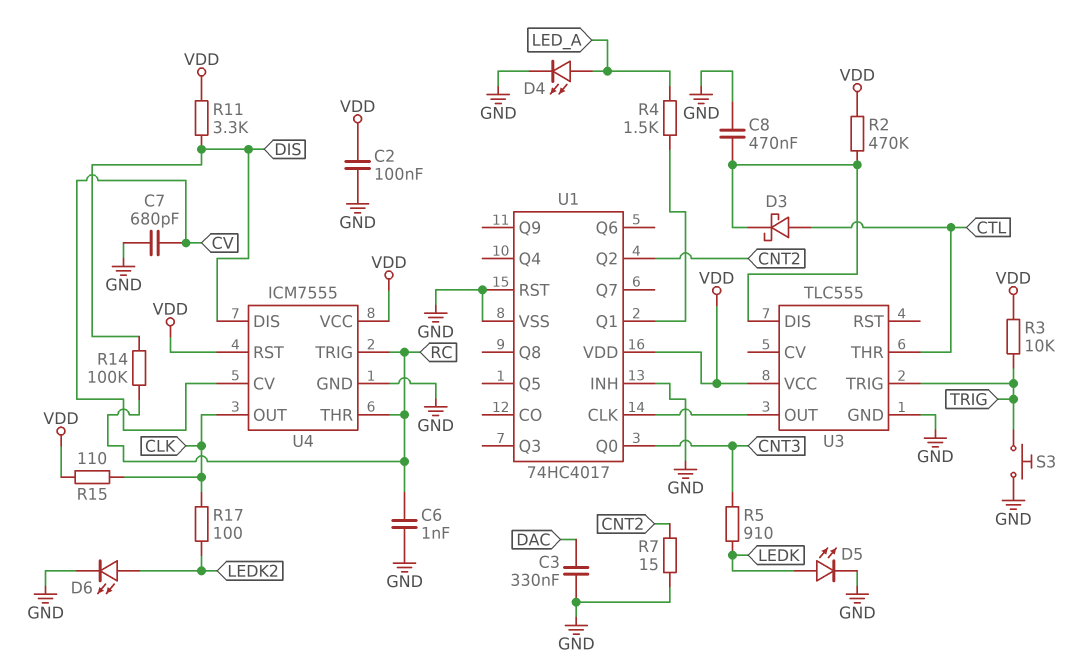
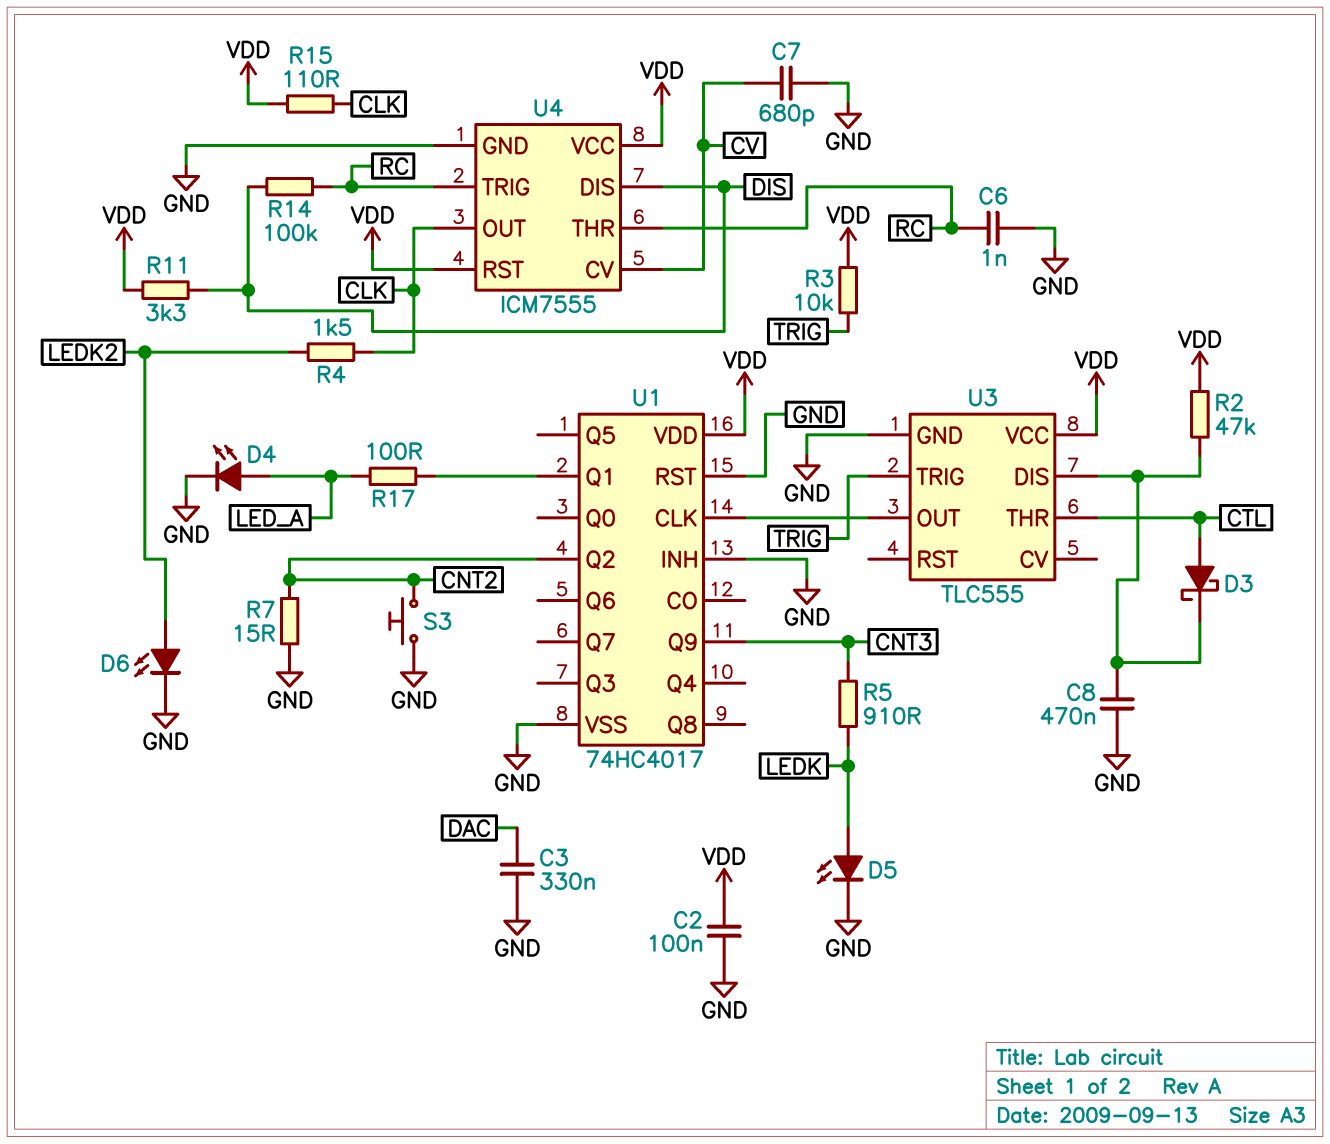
R2: 470k (U3/DIS, VDD) -> 47k (U3/DIS, VDD)
R4: 1.5k (LED_A, U1/Q1) -> 1.5k (CLK, LEDK2)
R17: 100 (CLK, LEDK2) -> 100 (LED_A, U1/Q1)
S3: button (GND, TRIG) -> button (CNT2, GND)
U1 pin Q0: CNT3 -> none
U1 pin Q9: none -> CNT3

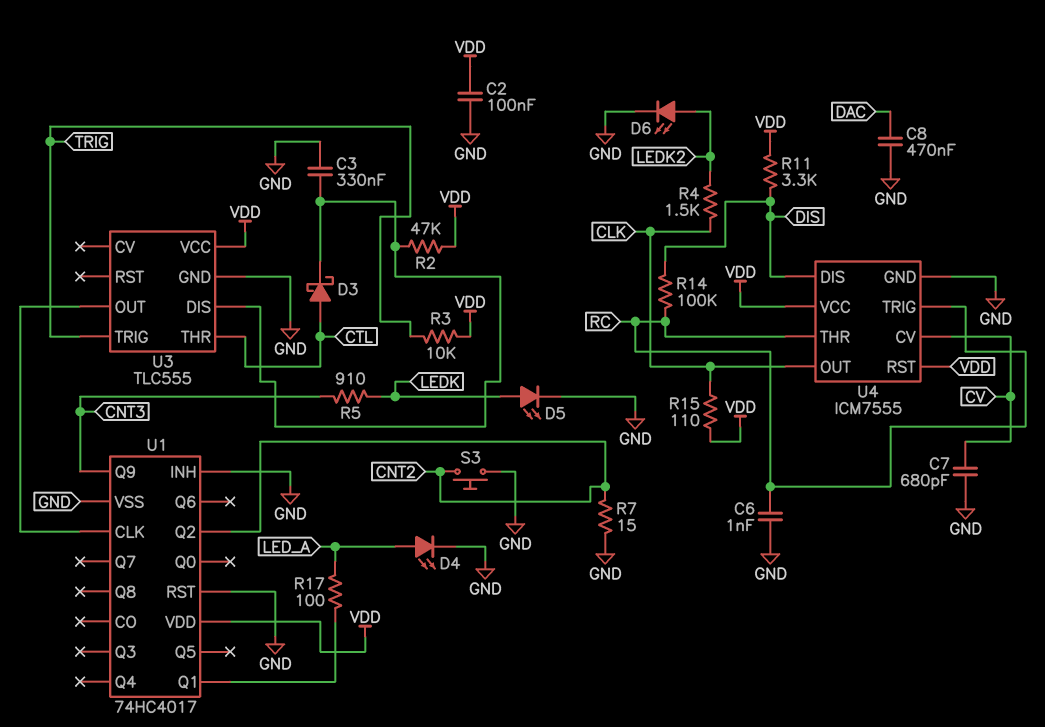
C3: 330nF (DAC, GND) -> 330nF (GND, U3/DIS)
C8: 470nF (GND, U3/DIS) -> 470nF (DAC, GND)

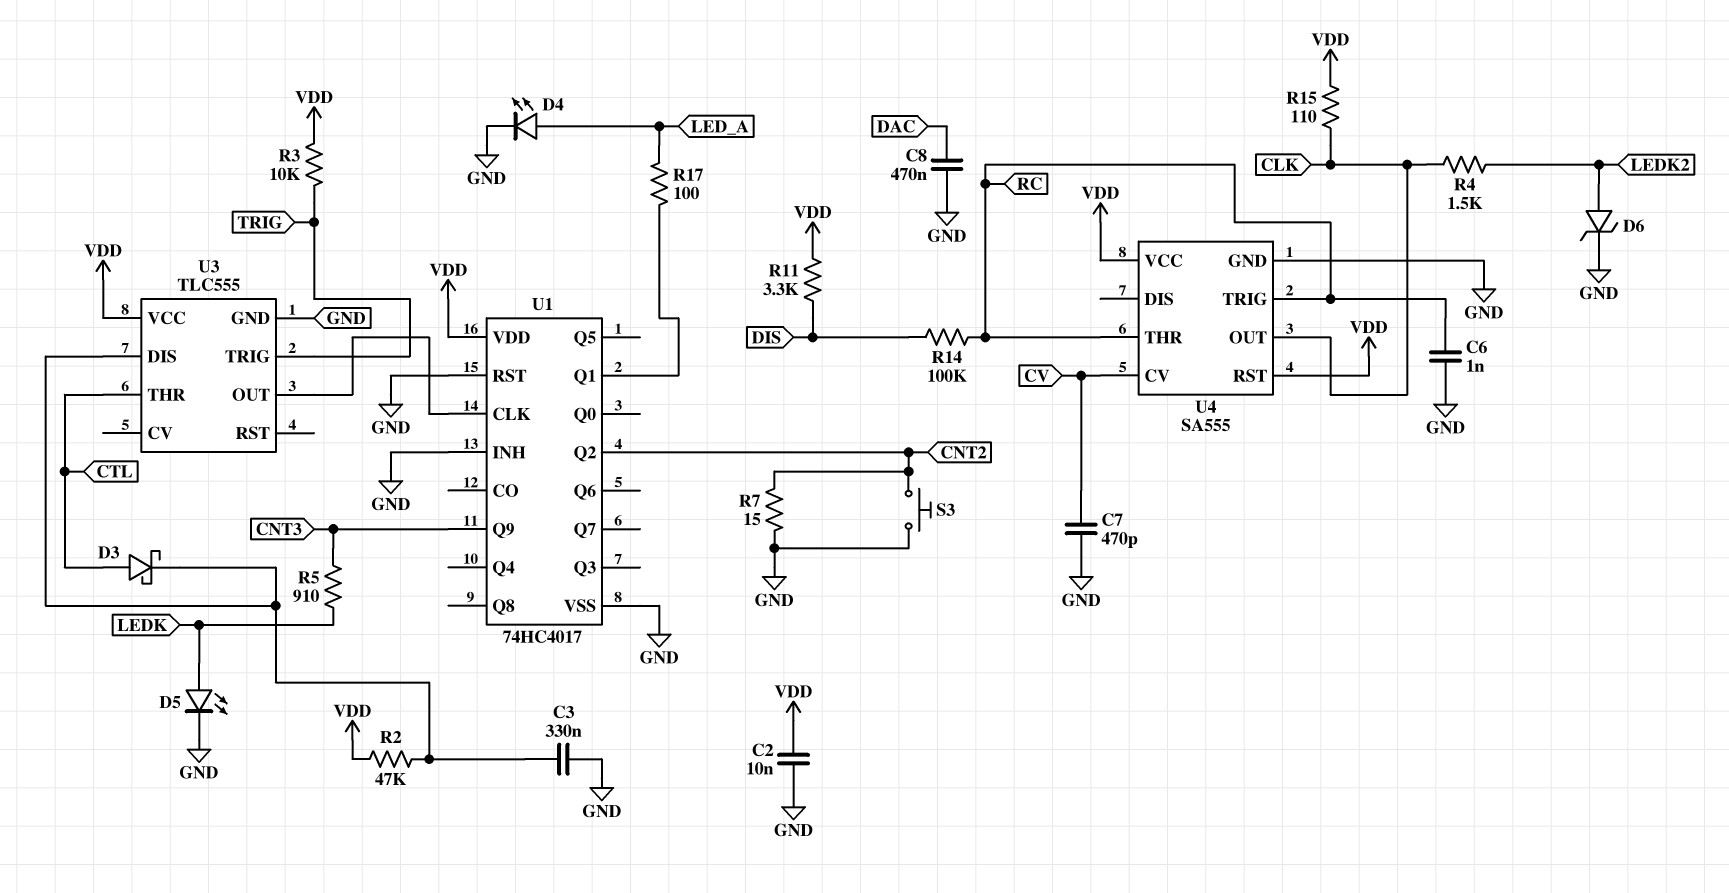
C2: 100nF (GND, VDD) -> 10nF (GND, VDD)
C7: 680pF (CV, GND) -> 470pF (CV, GND)
D6: LED (A LEDK2, K GND) -> zener (A LEDK2, K GND)
U4: ICM7555 -> SA555
U4 pin DIS: DIS -> none

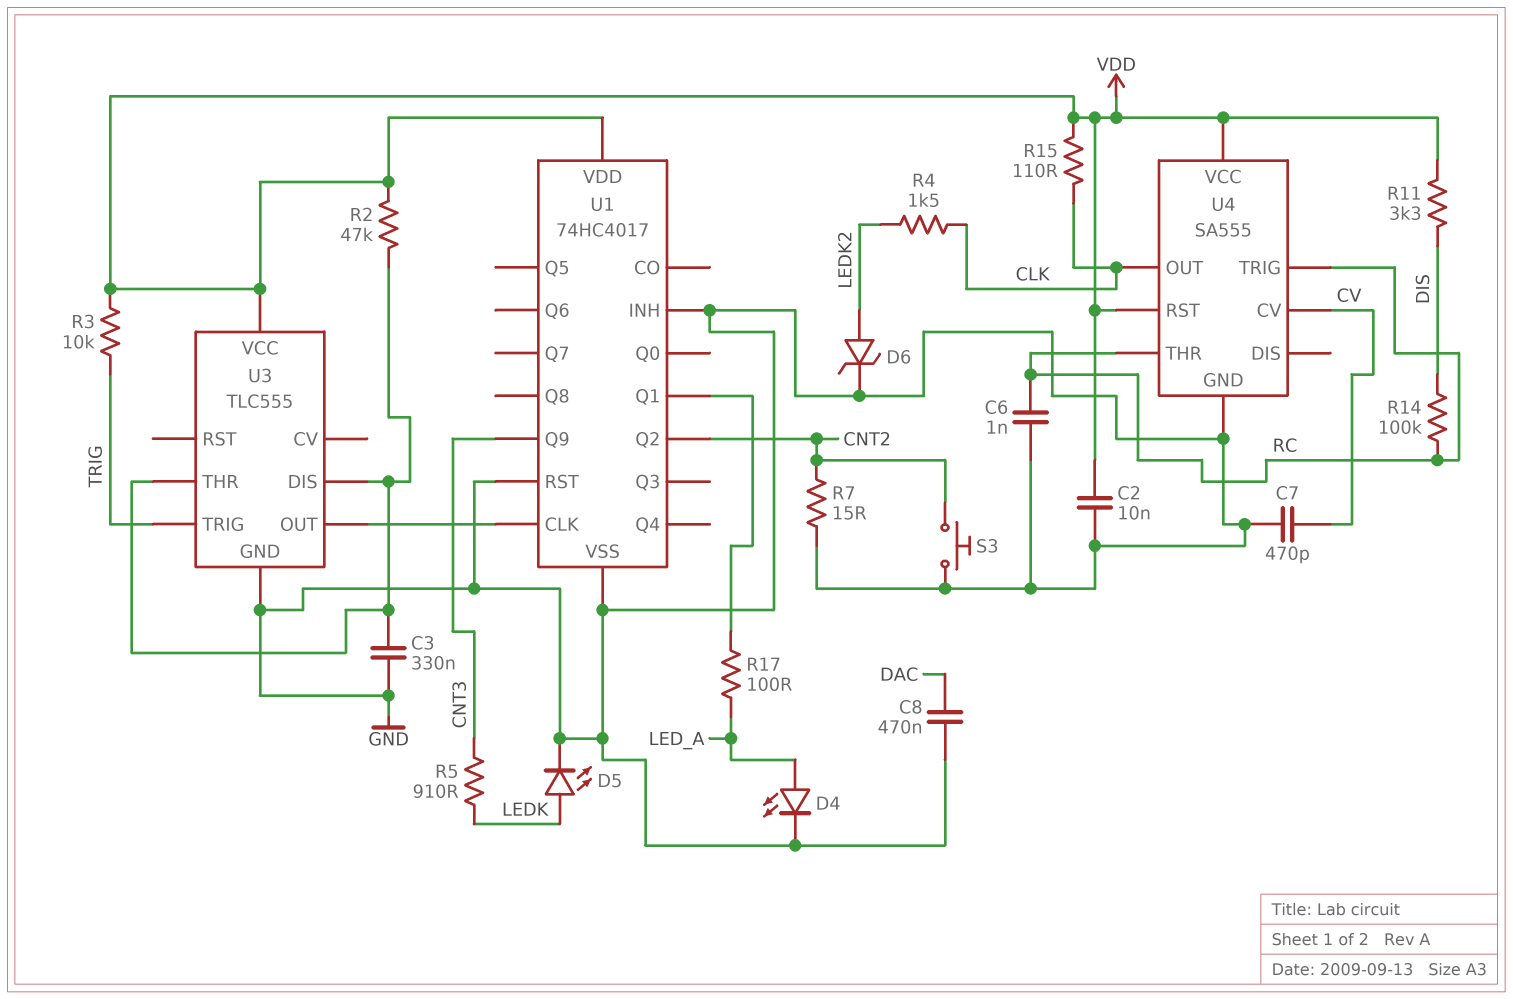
D3: schottky (A CTL, K U3/DIS) -> none
U3 pin THR: CTL -> U3/DIS

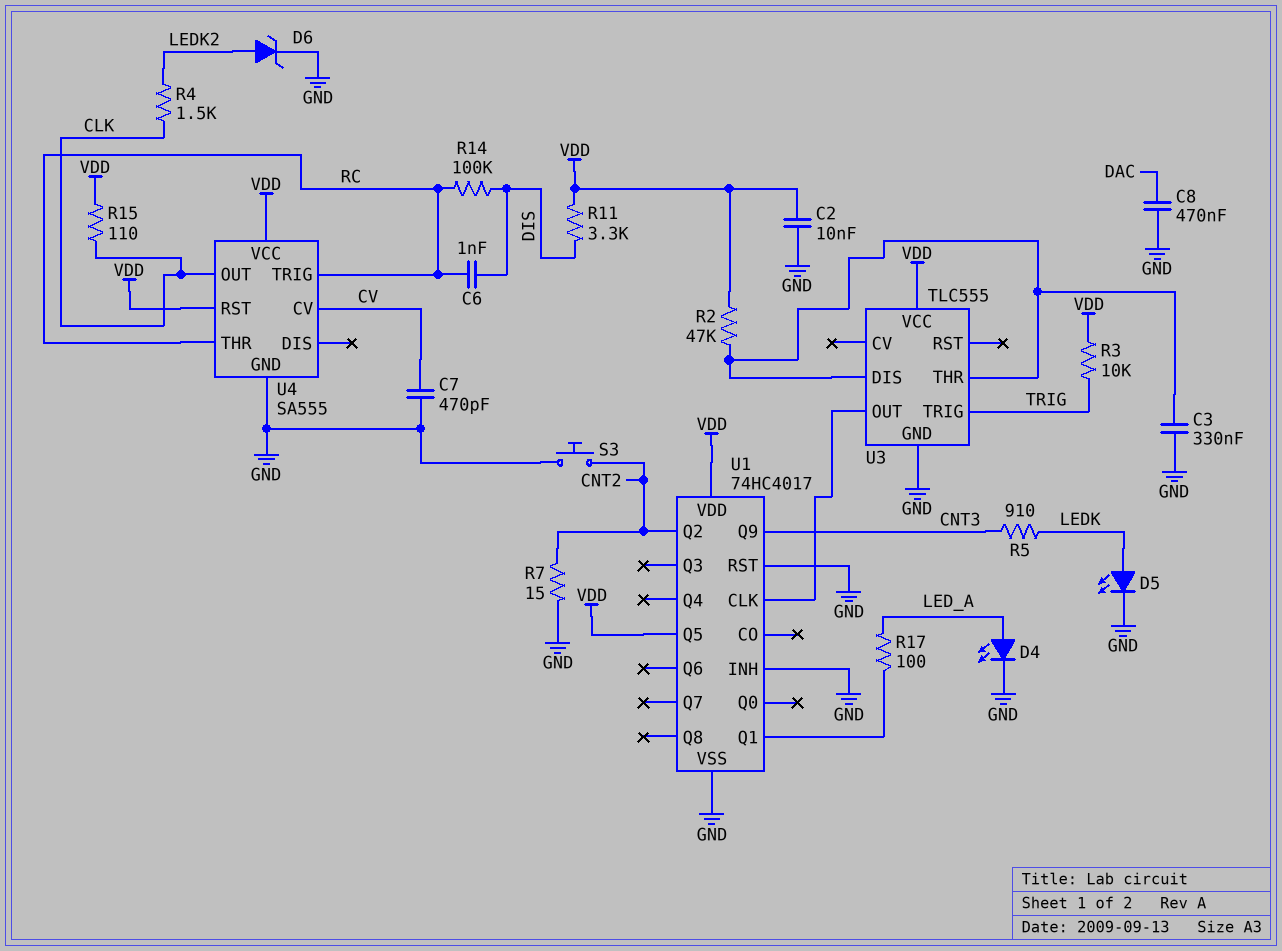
C6: 1nF (GND, RC) -> 1nF (DIS, RC)
U1 pin Q5: none -> VDD

